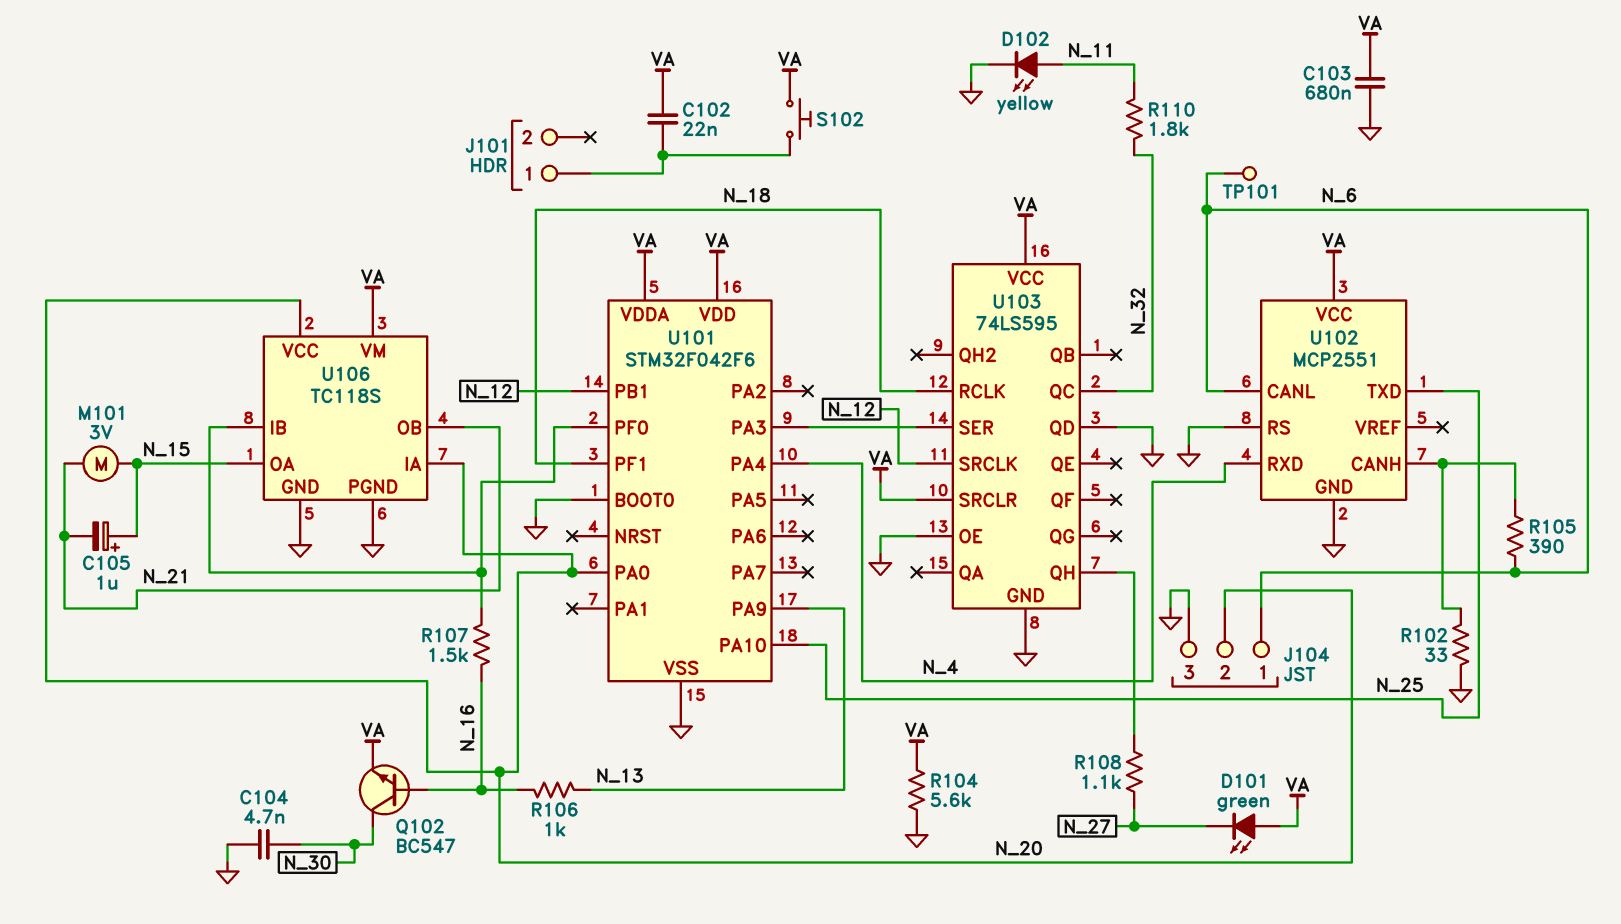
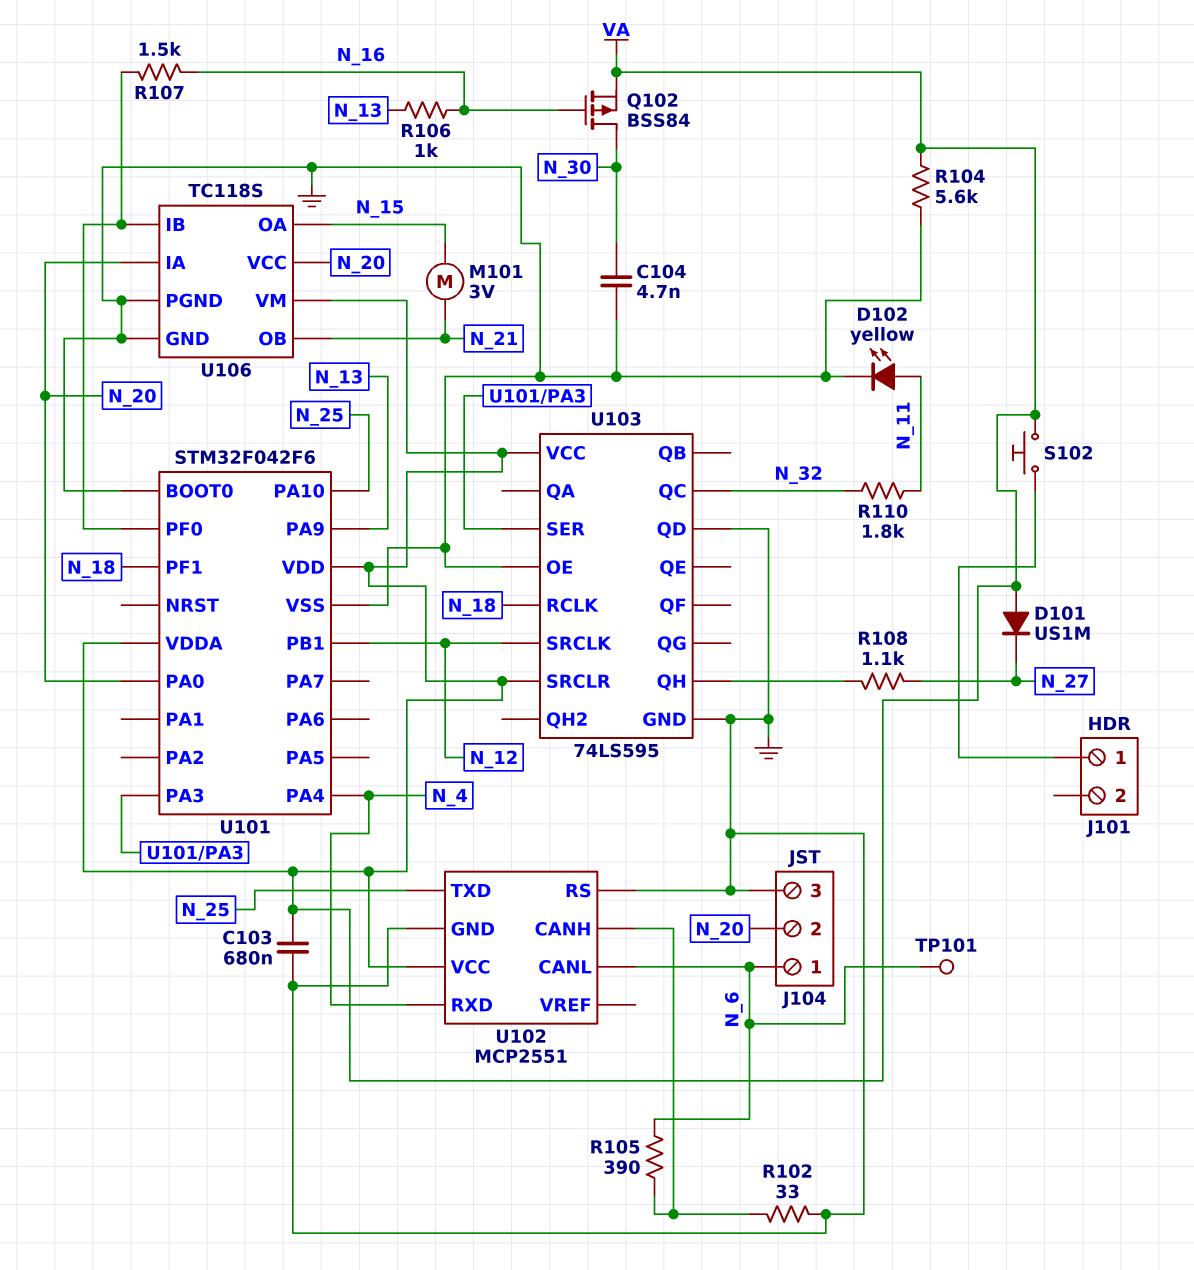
C102: 22nF (J101/1, VA) -> none
C105: 1uF (plus N_15, minus N_21) -> none
D101: LED green (A VA, K N_27) -> diode US1M (A VA, K N_27)
Q102: NPN BC547 (B N_16, C N_30, E VA) -> PMOS BSS84 (G N_16, D N_30, S VA)

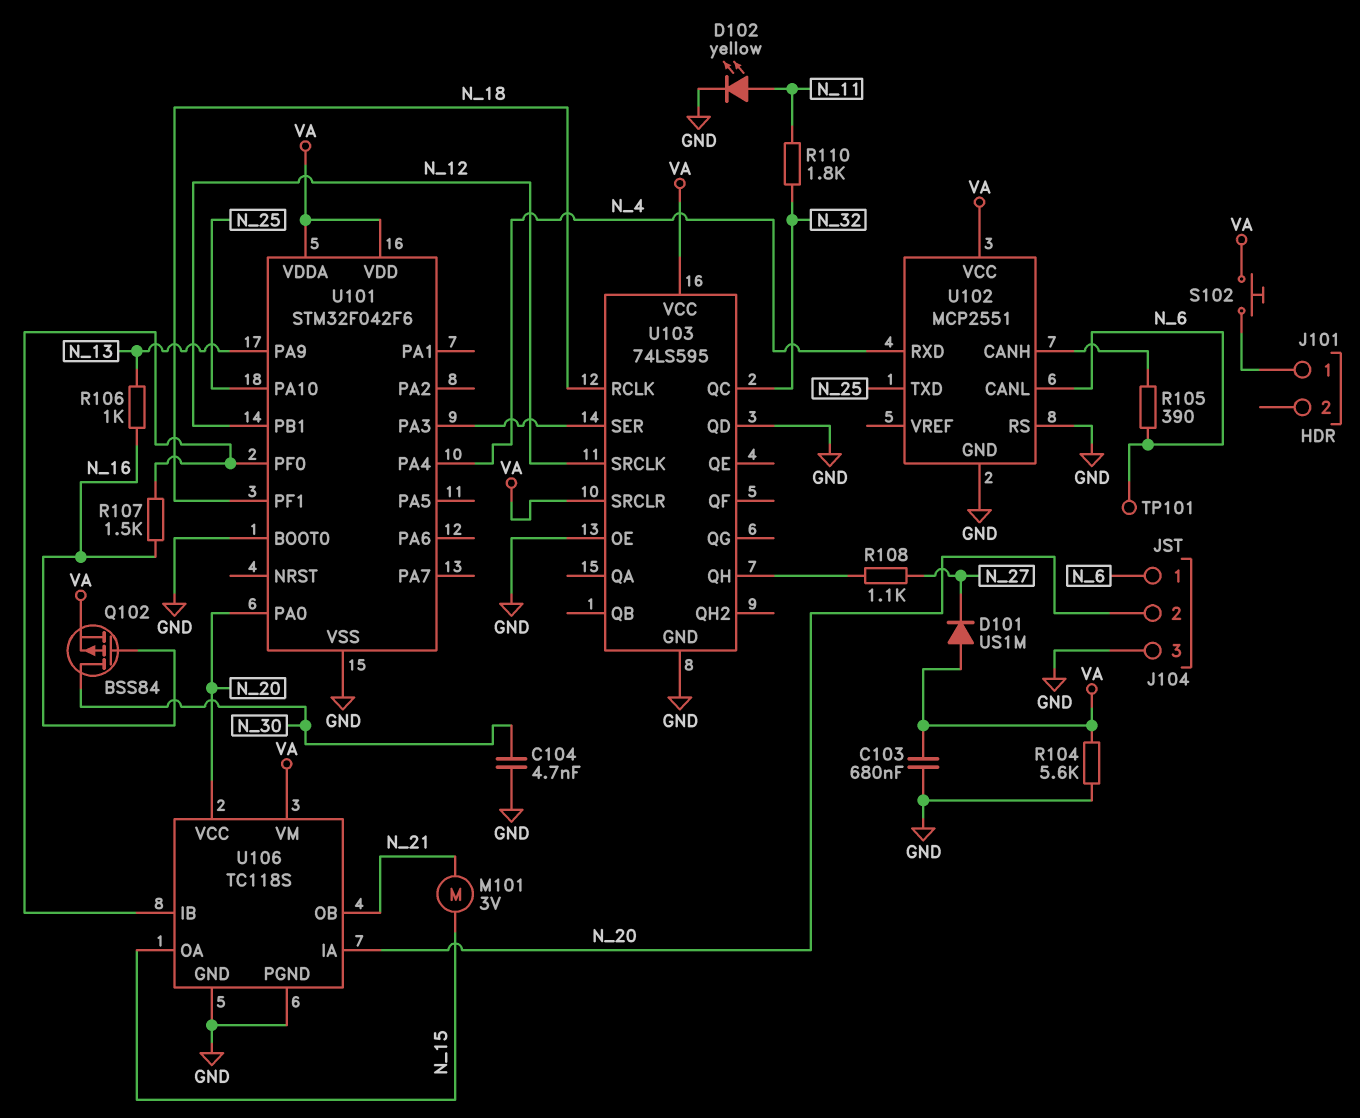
R102: 33 (GND, U102/CANH) -> none

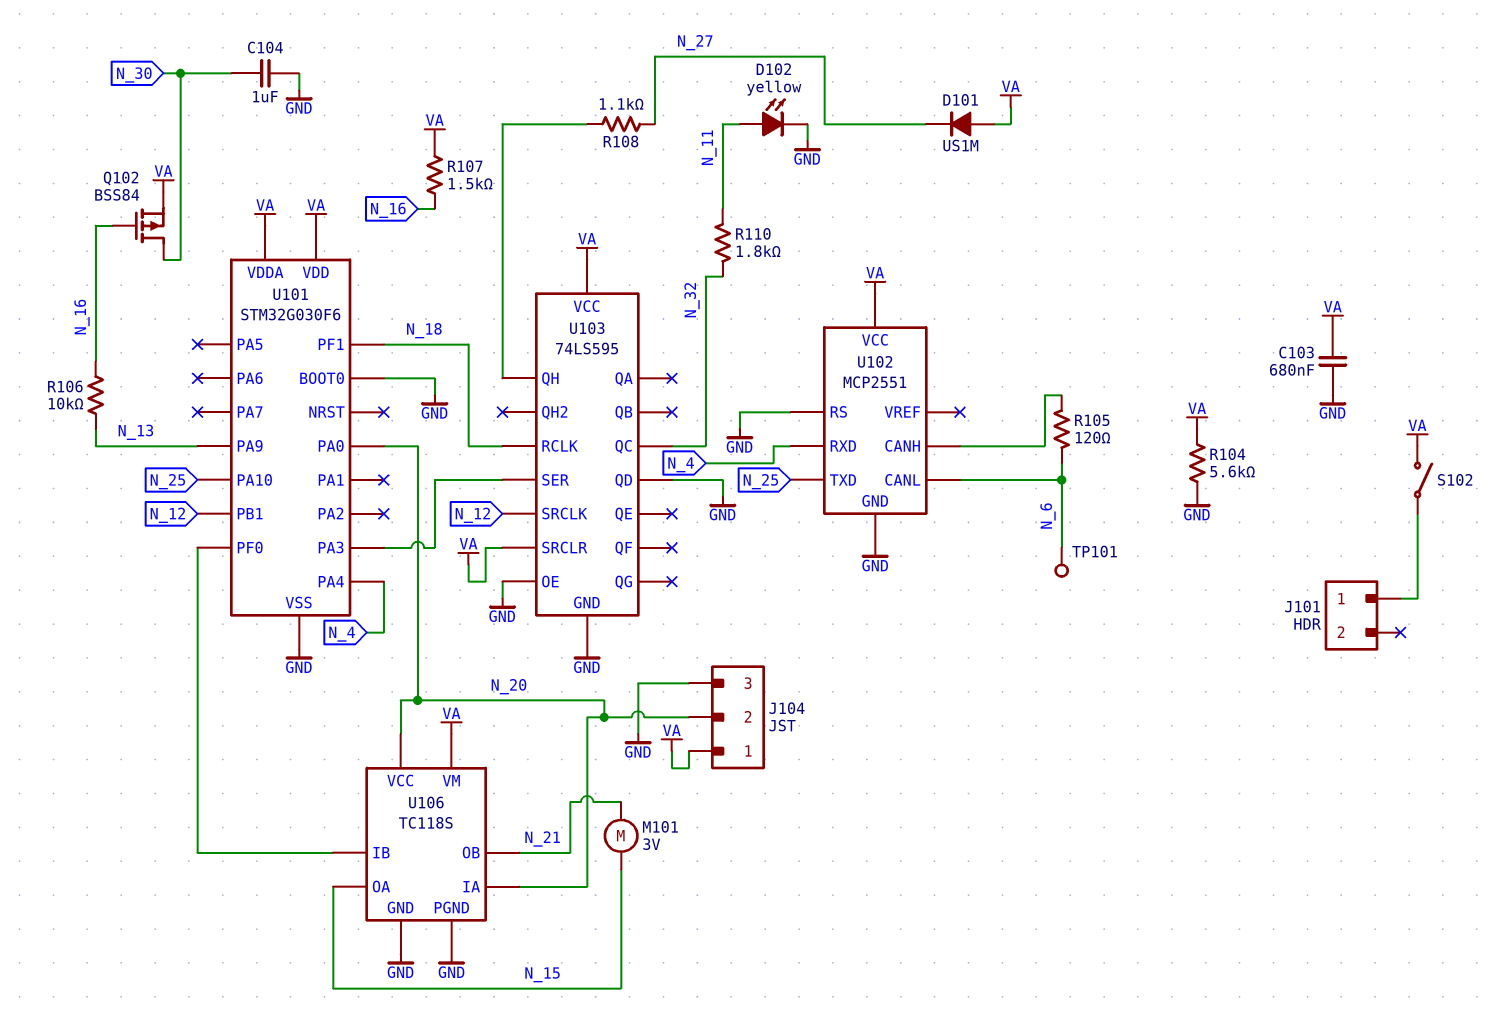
C104: 4.7nF (GND, N_30) -> 1uF (GND, N_30)
J104 pin 1: N_6 -> VA
R105: 390 (N_6, U102/CANH) -> 120 (N_6, U102/CANH)
R106: 1k (N_13, N_16) -> 10k (N_13, N_16)
R107: 1.5k (N_16, U101/PF0) -> 1.5k (N_16, VA)
S102: button (J101/1, VA) -> switch (J101/1, VA)
U101: STM32F042F6 -> STM32G030F6

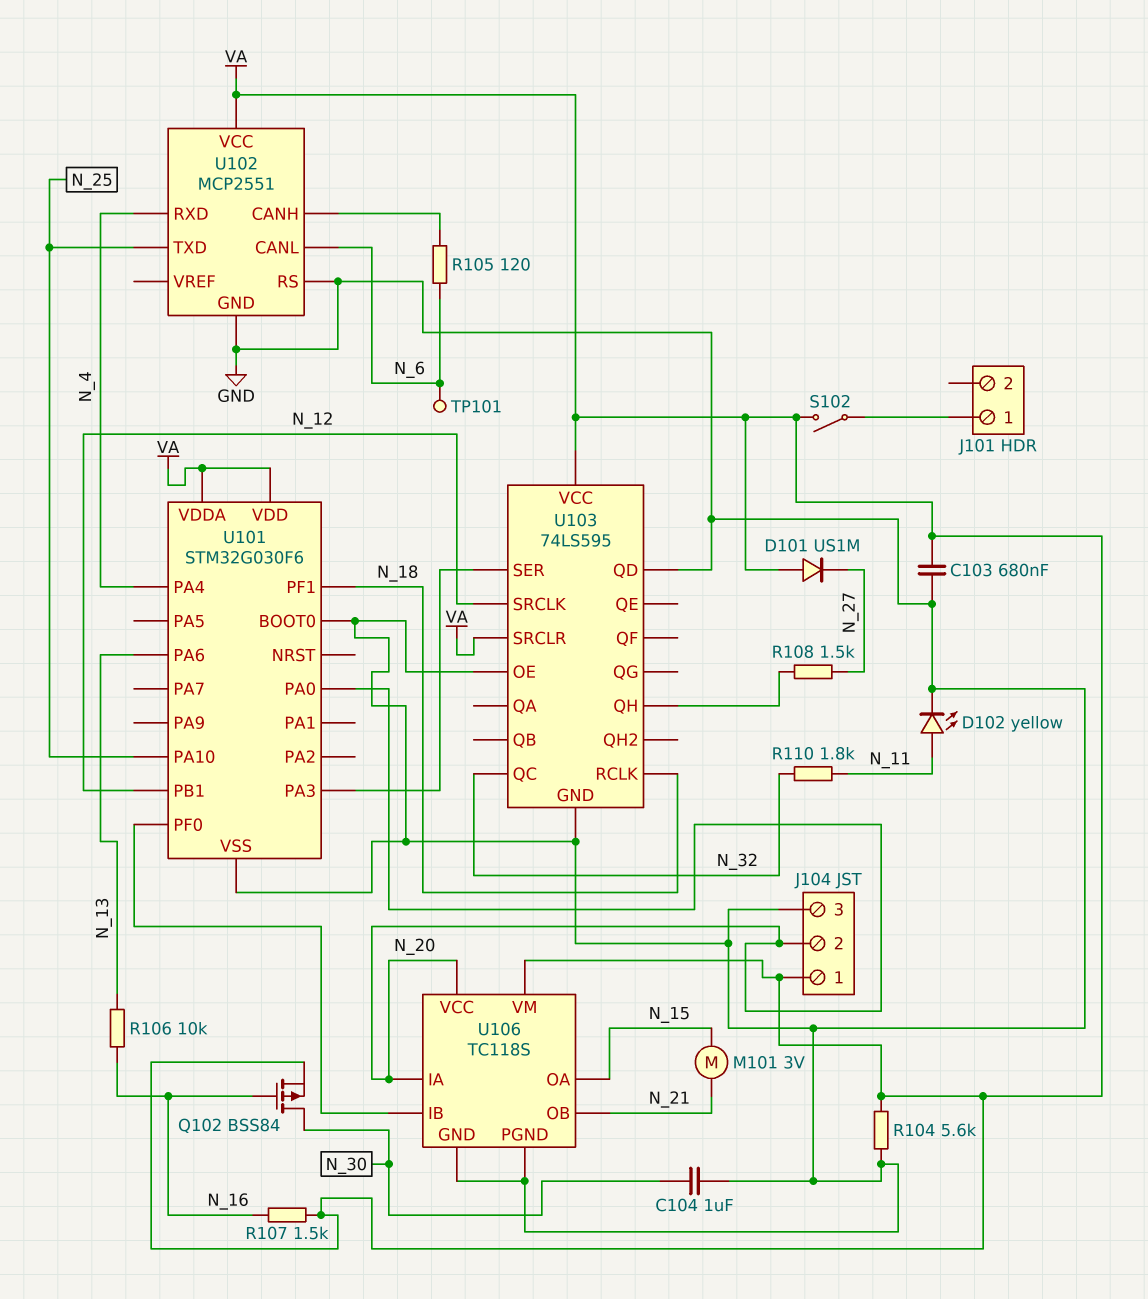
R108: 1.1k (N_27, U103/QH) -> 1.5k (N_27, U103/QH)
U101 pin PA6: none -> N_13
U101 pin PA9: N_13 -> none

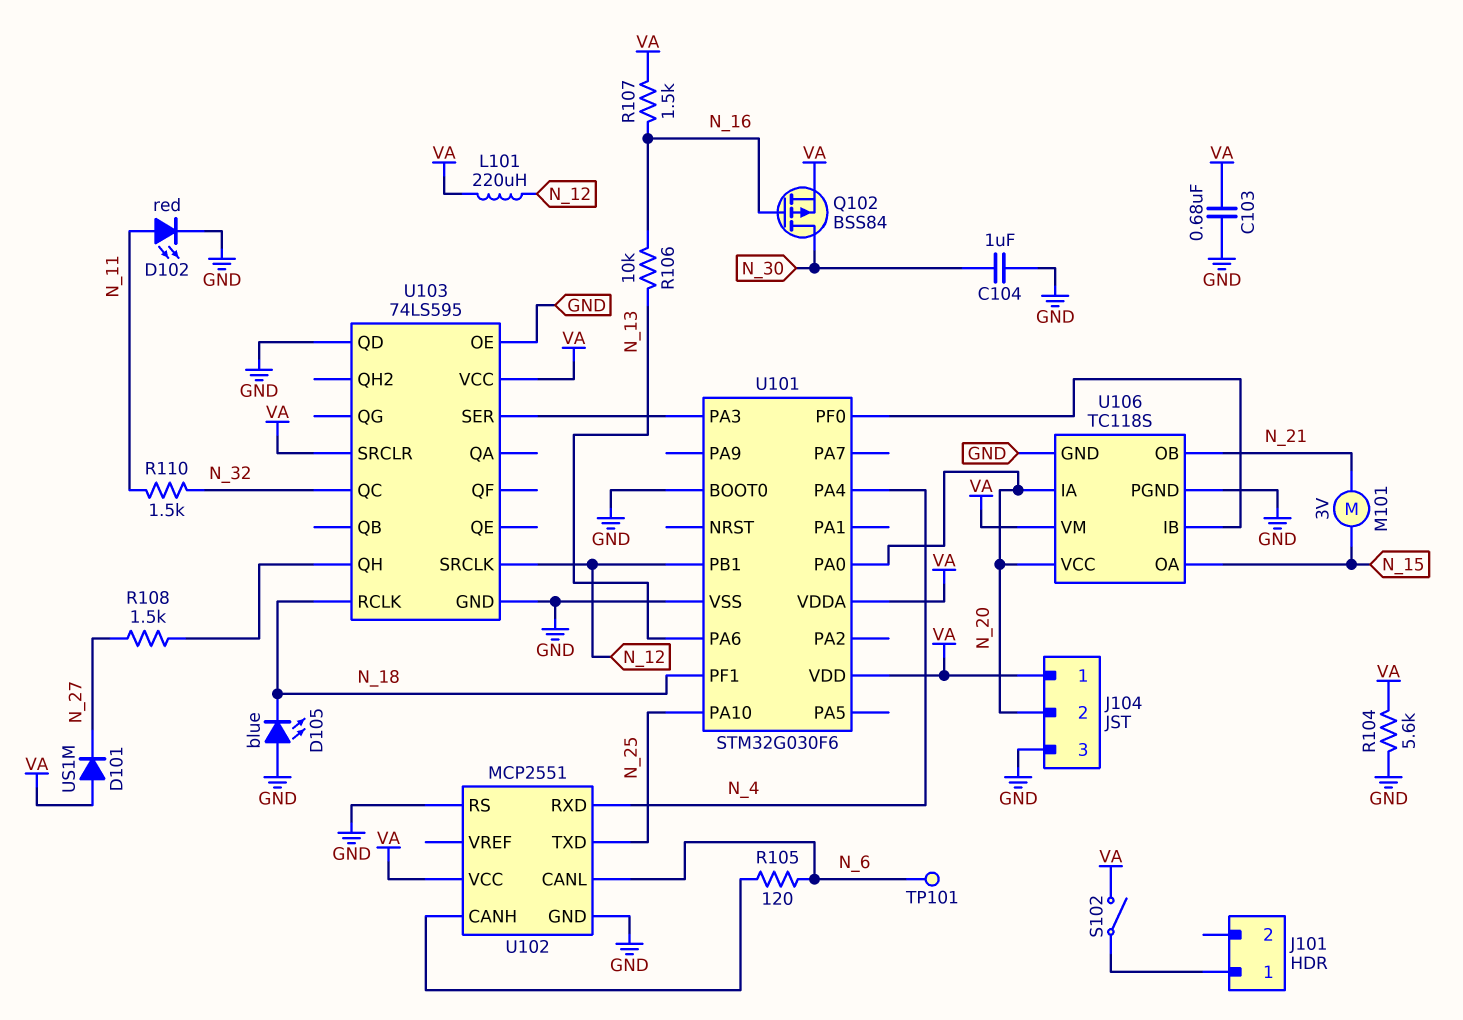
D102: LED yellow (A N_11, K GND) -> LED red (A N_11, K GND)
D105: none -> LED blue (A GND, K N_18)
L101: none -> 220uH (N_12, VA)
R110: 1.8k (N_11, N_32) -> 1.5k (N_11, N_32)

